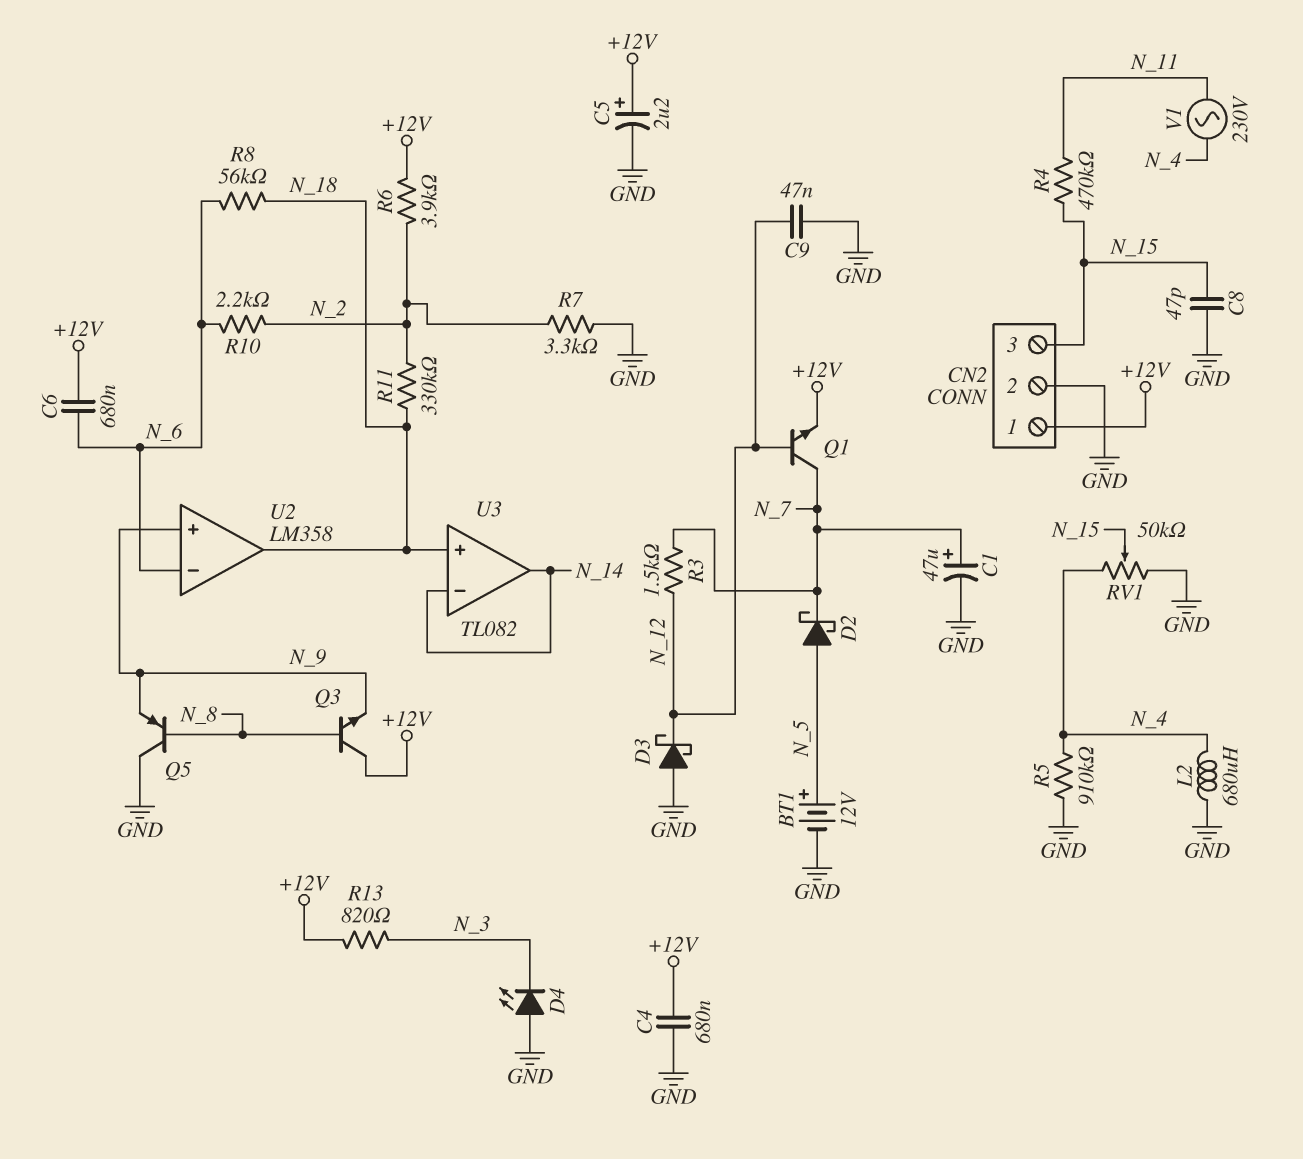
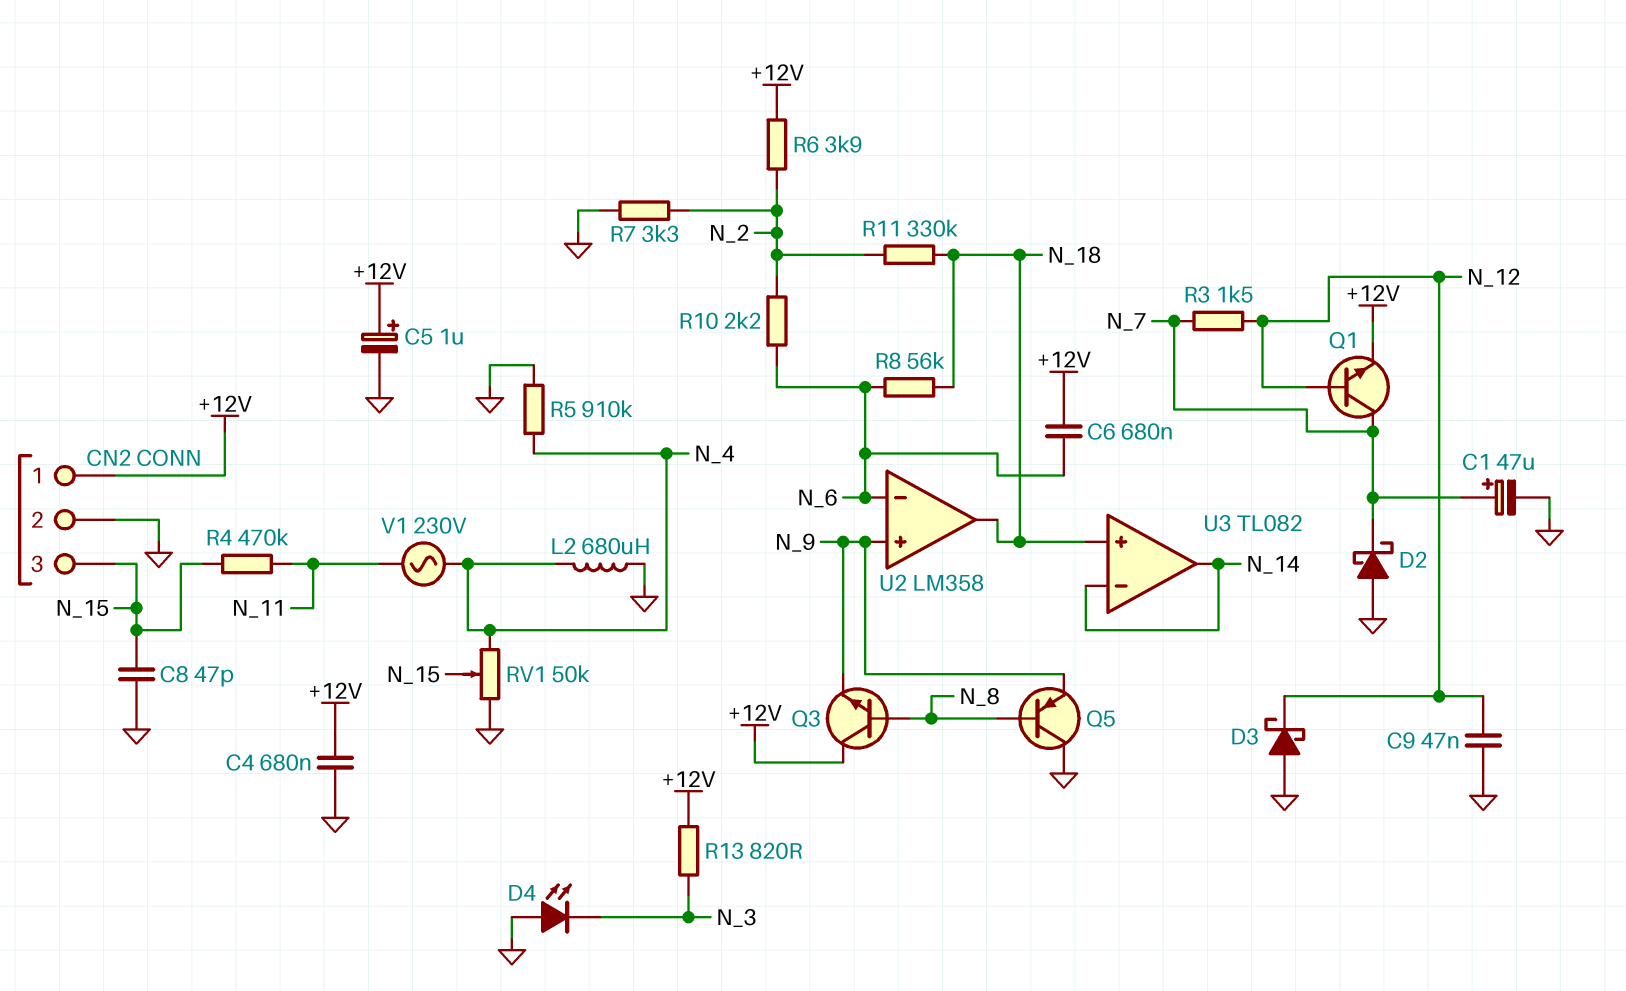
BT1: 12V (plus N_5, minus GND) -> none
C5: 2.2uF (plus +12V, minus GND) -> 1uF (plus +12V, minus GND)
D2: schottky (A N_5, K N_7) -> schottky (A GND, K N_7)

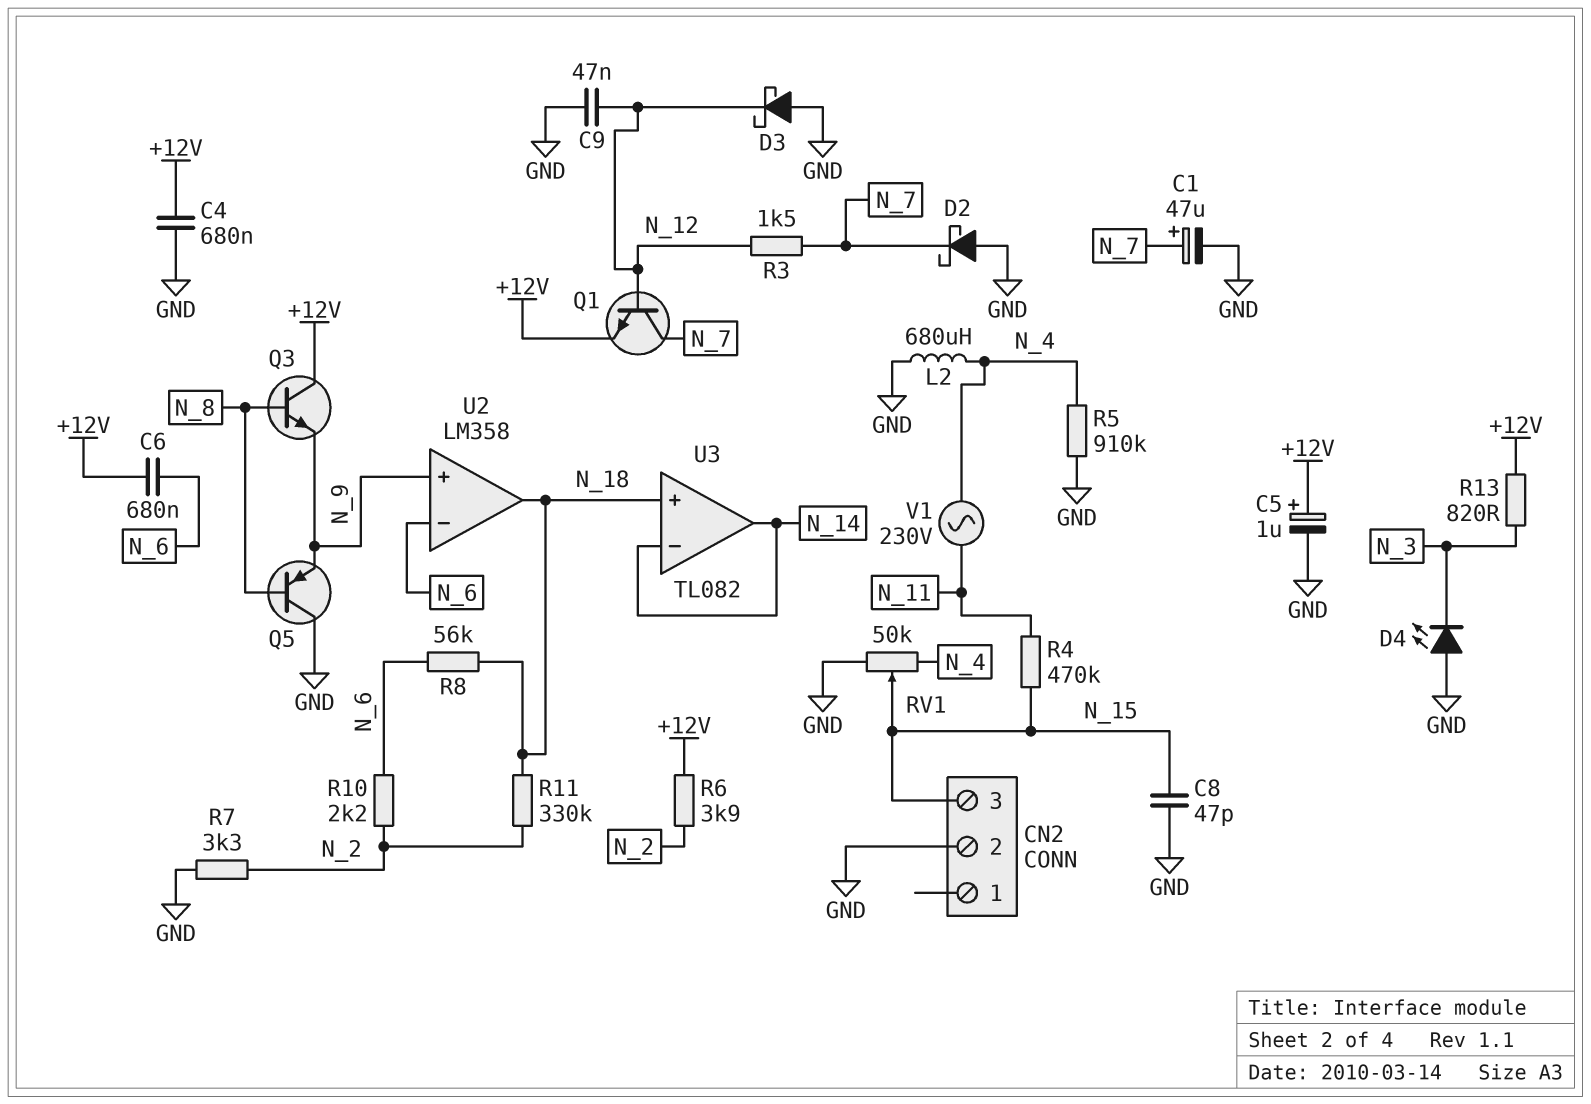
CN2 pin 1: +12V -> none

